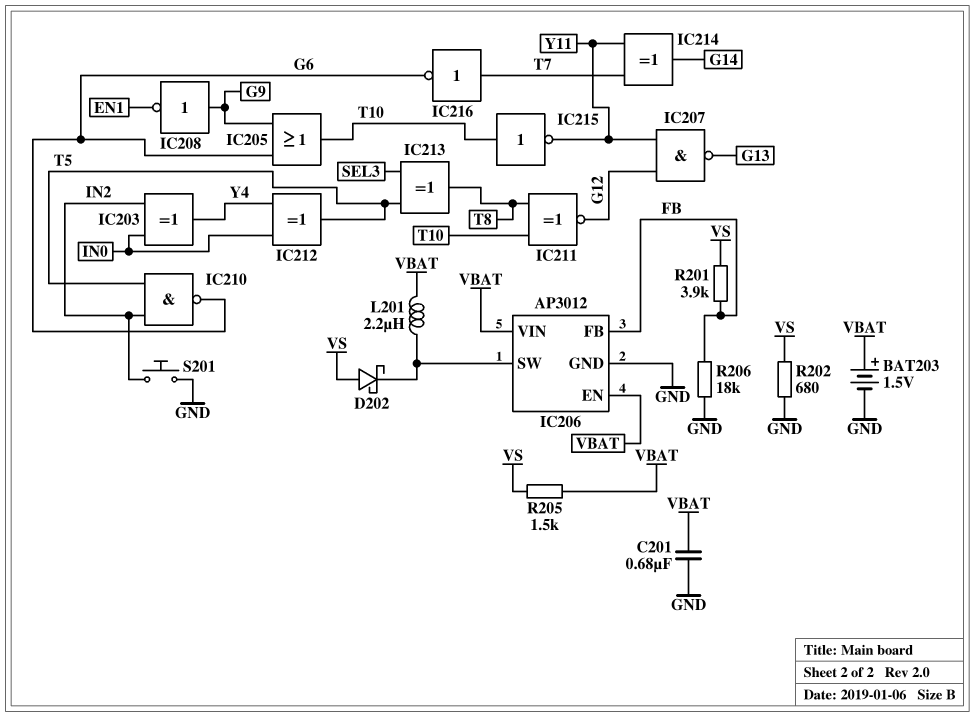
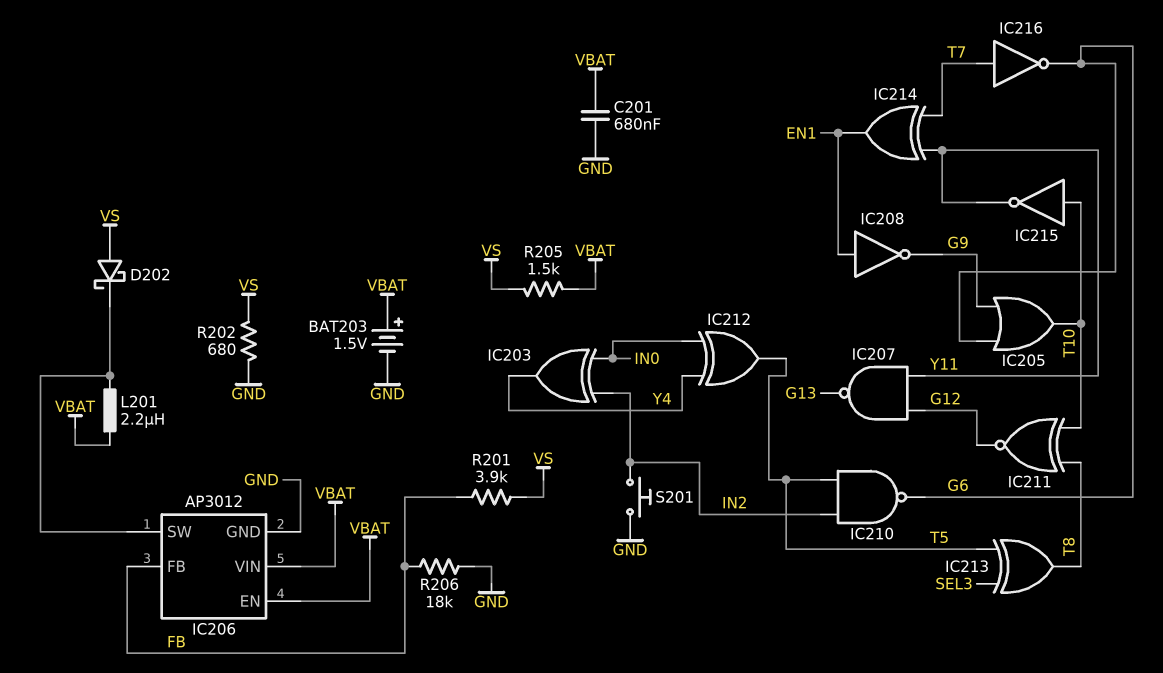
IC208: NOT (in G9, out EN1) -> NOT (in EN1, out G9)
IC214: XOR (in T7, in Y11, out G14) -> XOR (in T7, in Y11, out EN1)

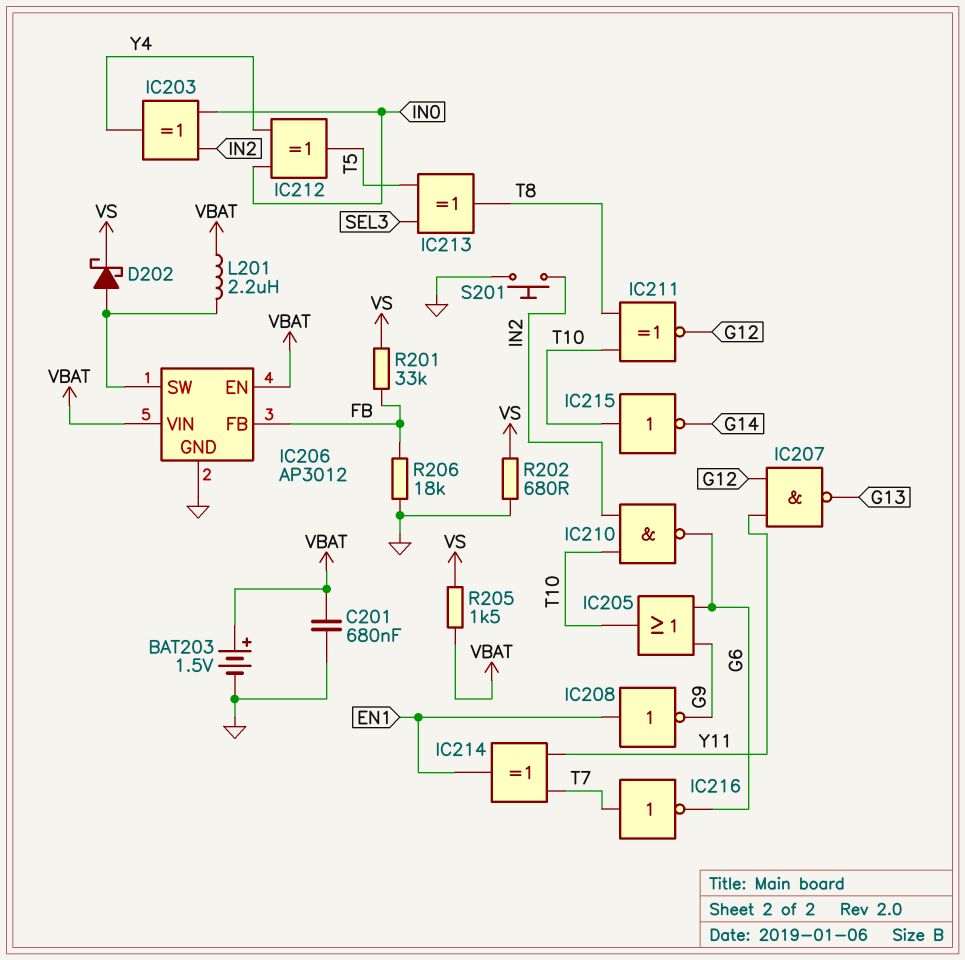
D202: schottky (A VS, K IC206/SW) -> schottky (A IC206/SW, K VS)
IC210: NAND (in IN2, in T5, out G6) -> NAND (in IN2, in T10, out G6)
IC215: NOT (in T10, out Y11) -> NOT (in T10, out G14)
R201: 3.9k (FB, VS) -> 33k (FB, VS)

